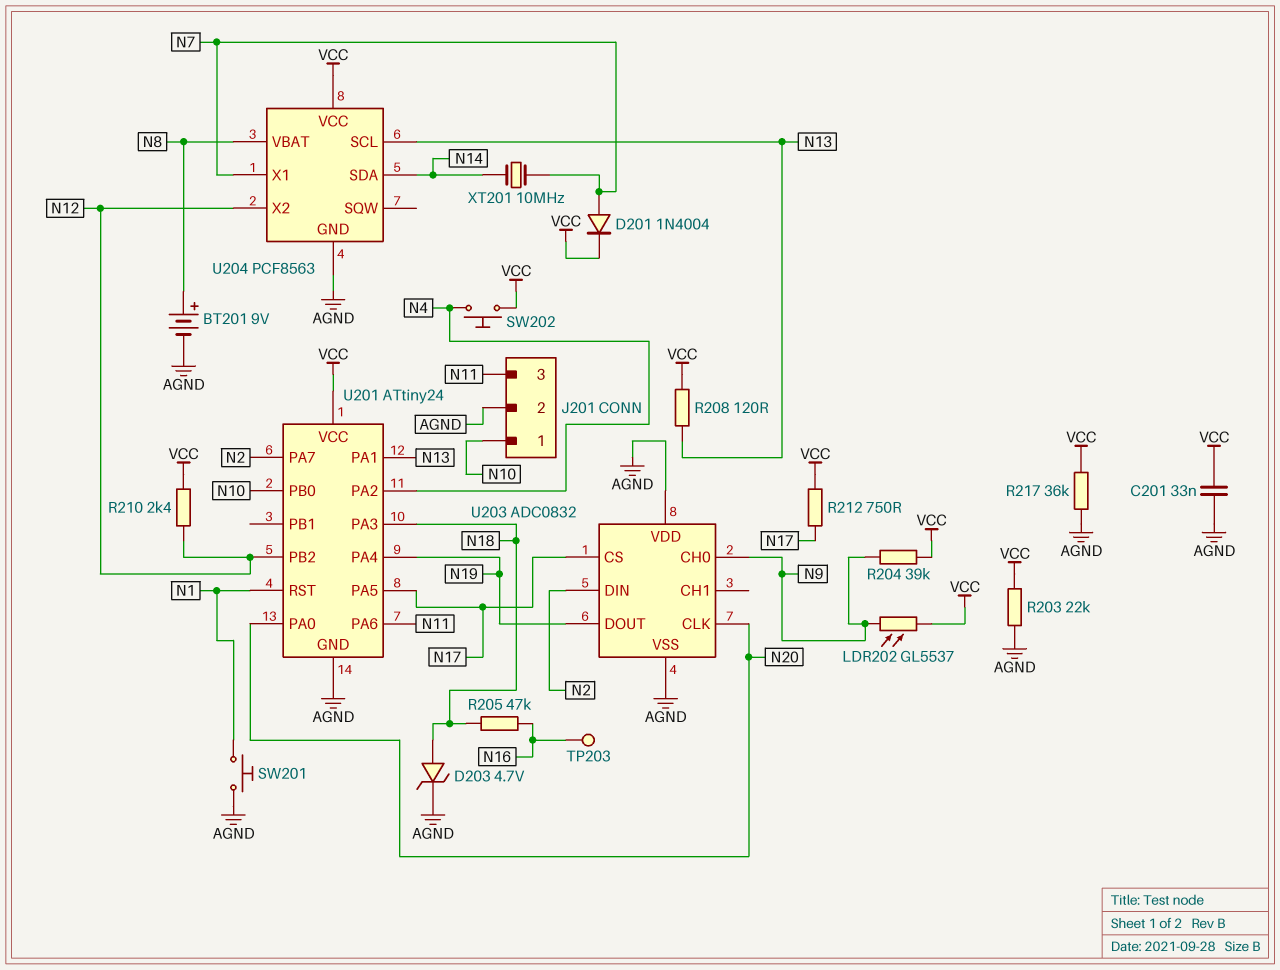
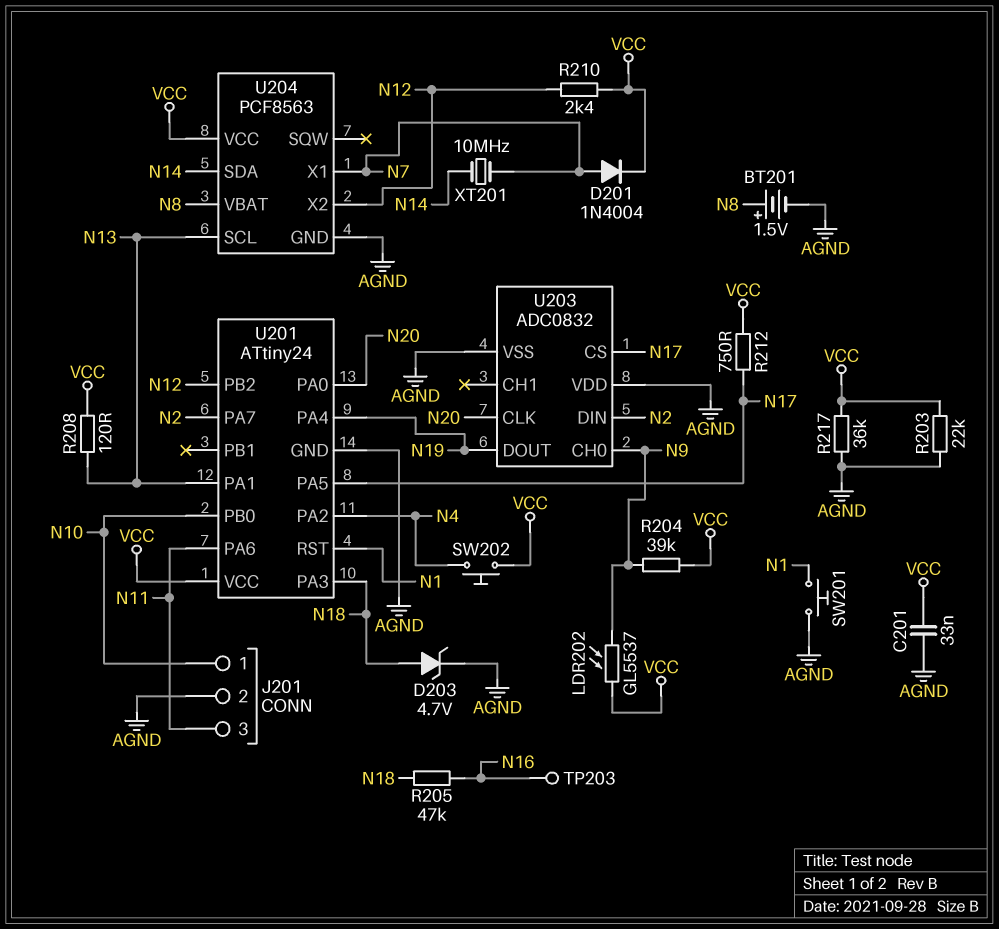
BT201: 9V (plus N8, minus AGND) -> 1.5V (plus N8, minus AGND)

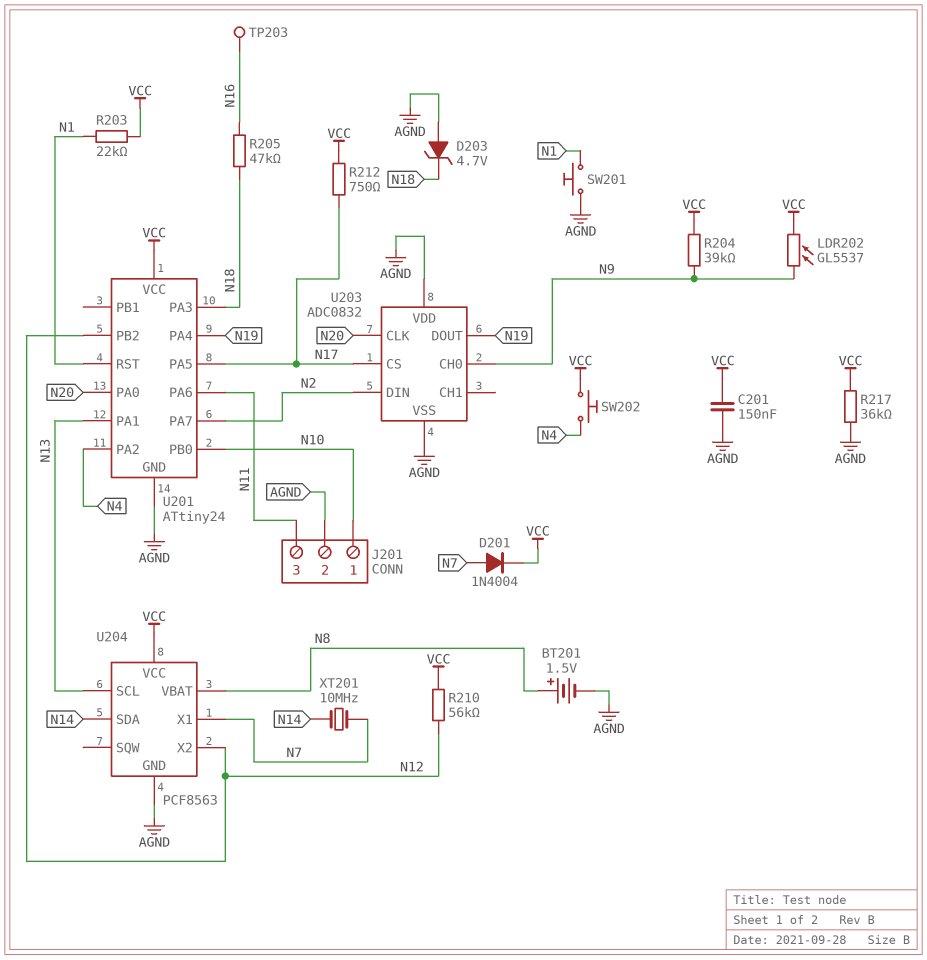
C201: 33nF (AGND, VCC) -> 150nF (AGND, VCC)
D203: zener 4.7V (A N18, K AGND) -> zener 4.7V (A AGND, K N18)
R203: 22k (AGND, VCC) -> 22k (N1, VCC)
R208: 120 (N13, VCC) -> none
R210: 2.4k (N12, VCC) -> 56k (N12, VCC)

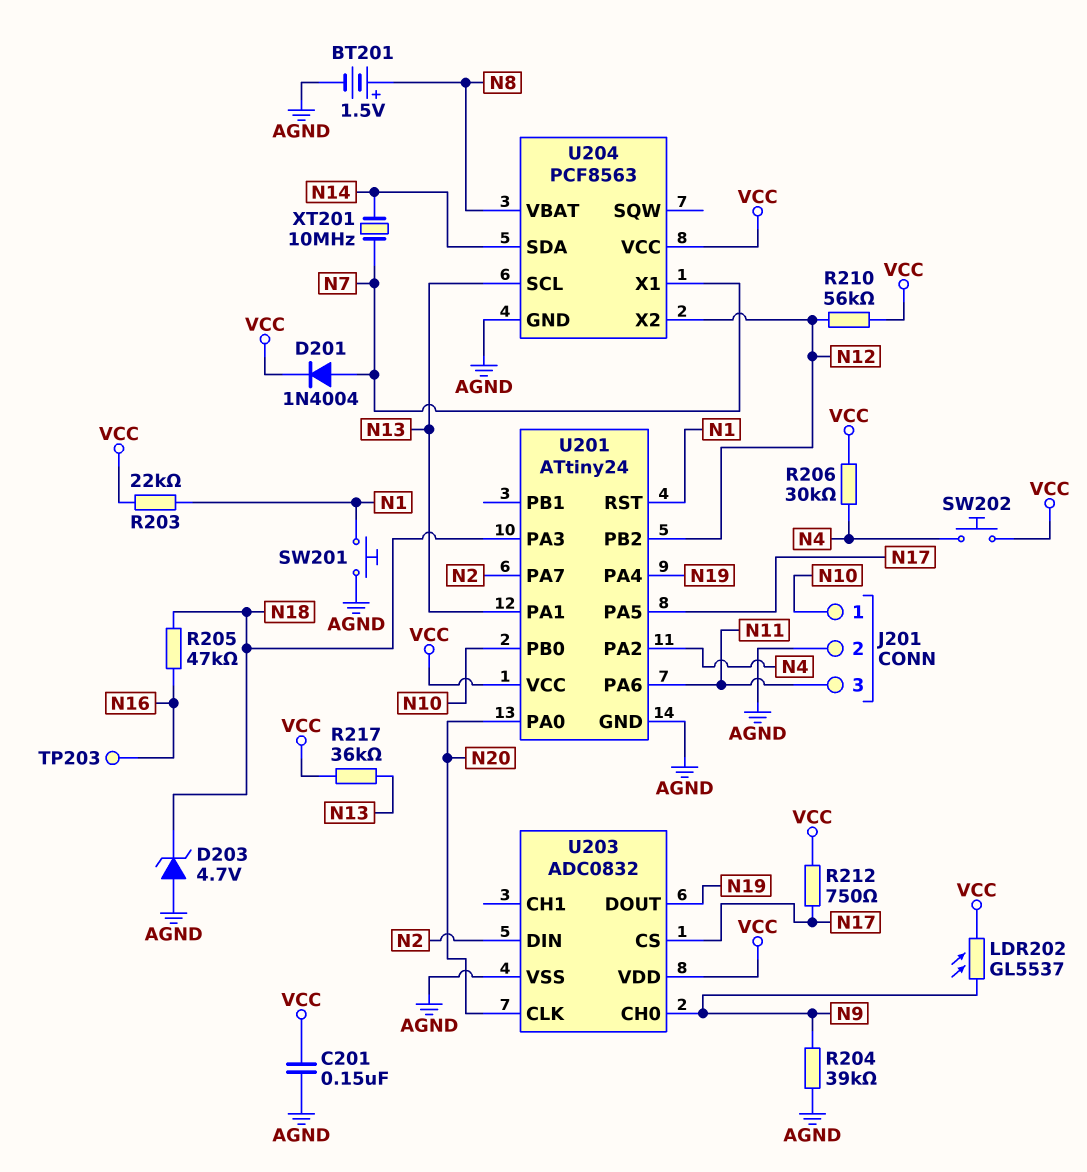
R204: 39k (N9, VCC) -> 39k (AGND, N9)
R206: none -> 30k (N4, VCC)
R217: 36k (AGND, VCC) -> 36k (N13, VCC)
U203 pin VDD: AGND -> VCC

